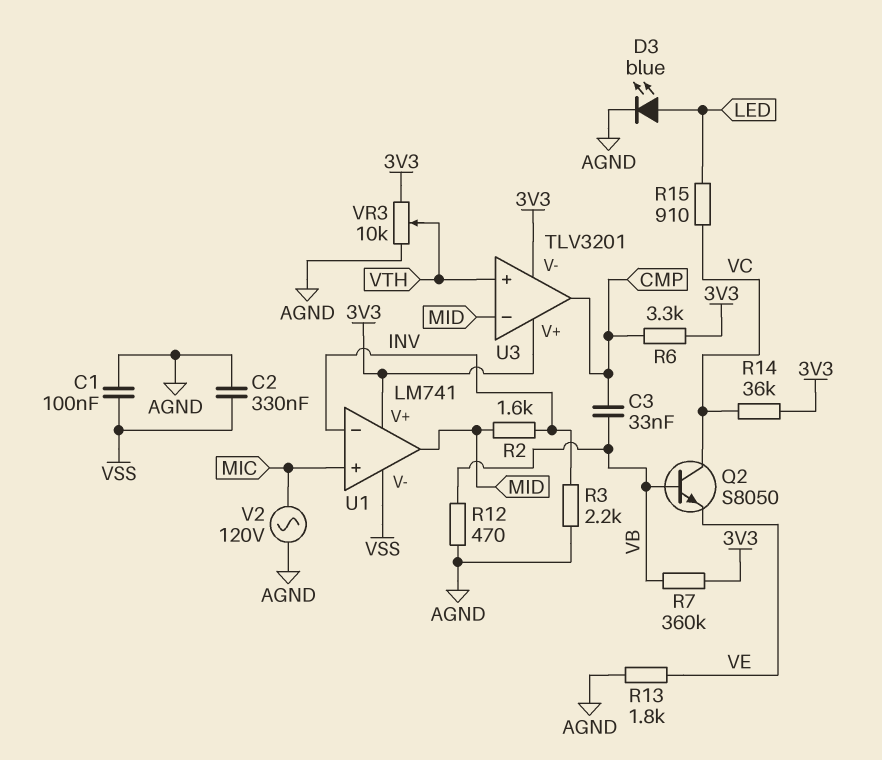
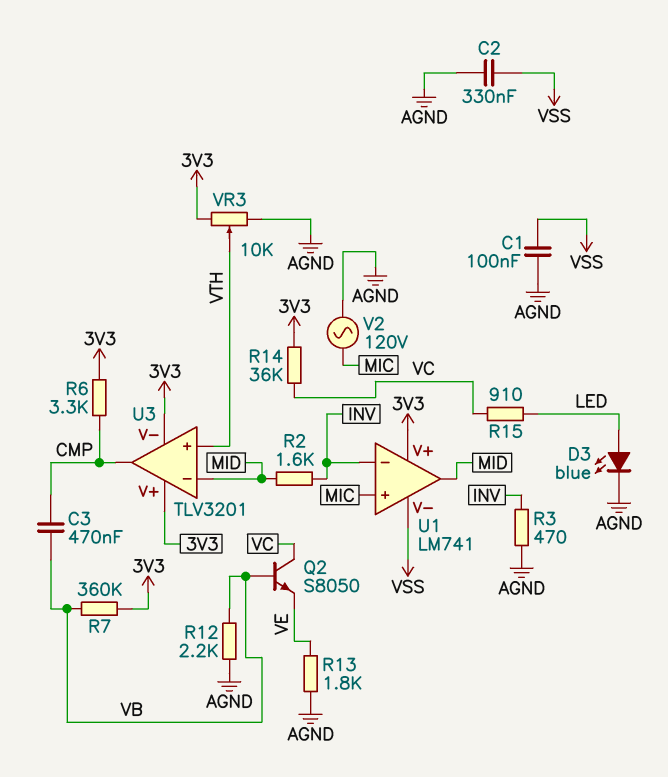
C3: 33nF (CMP, VB) -> 470nF (CMP, VB)
R3: 2.2k (AGND, INV) -> 470 (AGND, INV)
R12: 470 (AGND, VB) -> 2.2k (AGND, VB)

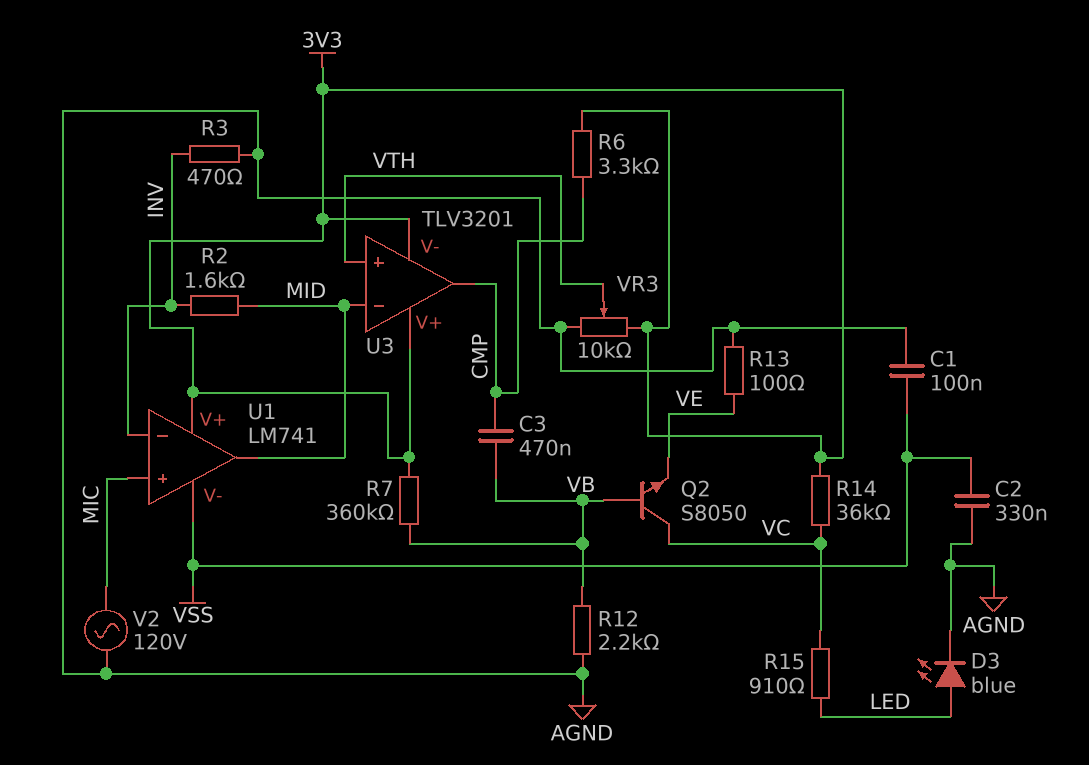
R13: 1.8k (AGND, VE) -> 100 (AGND, VE)

